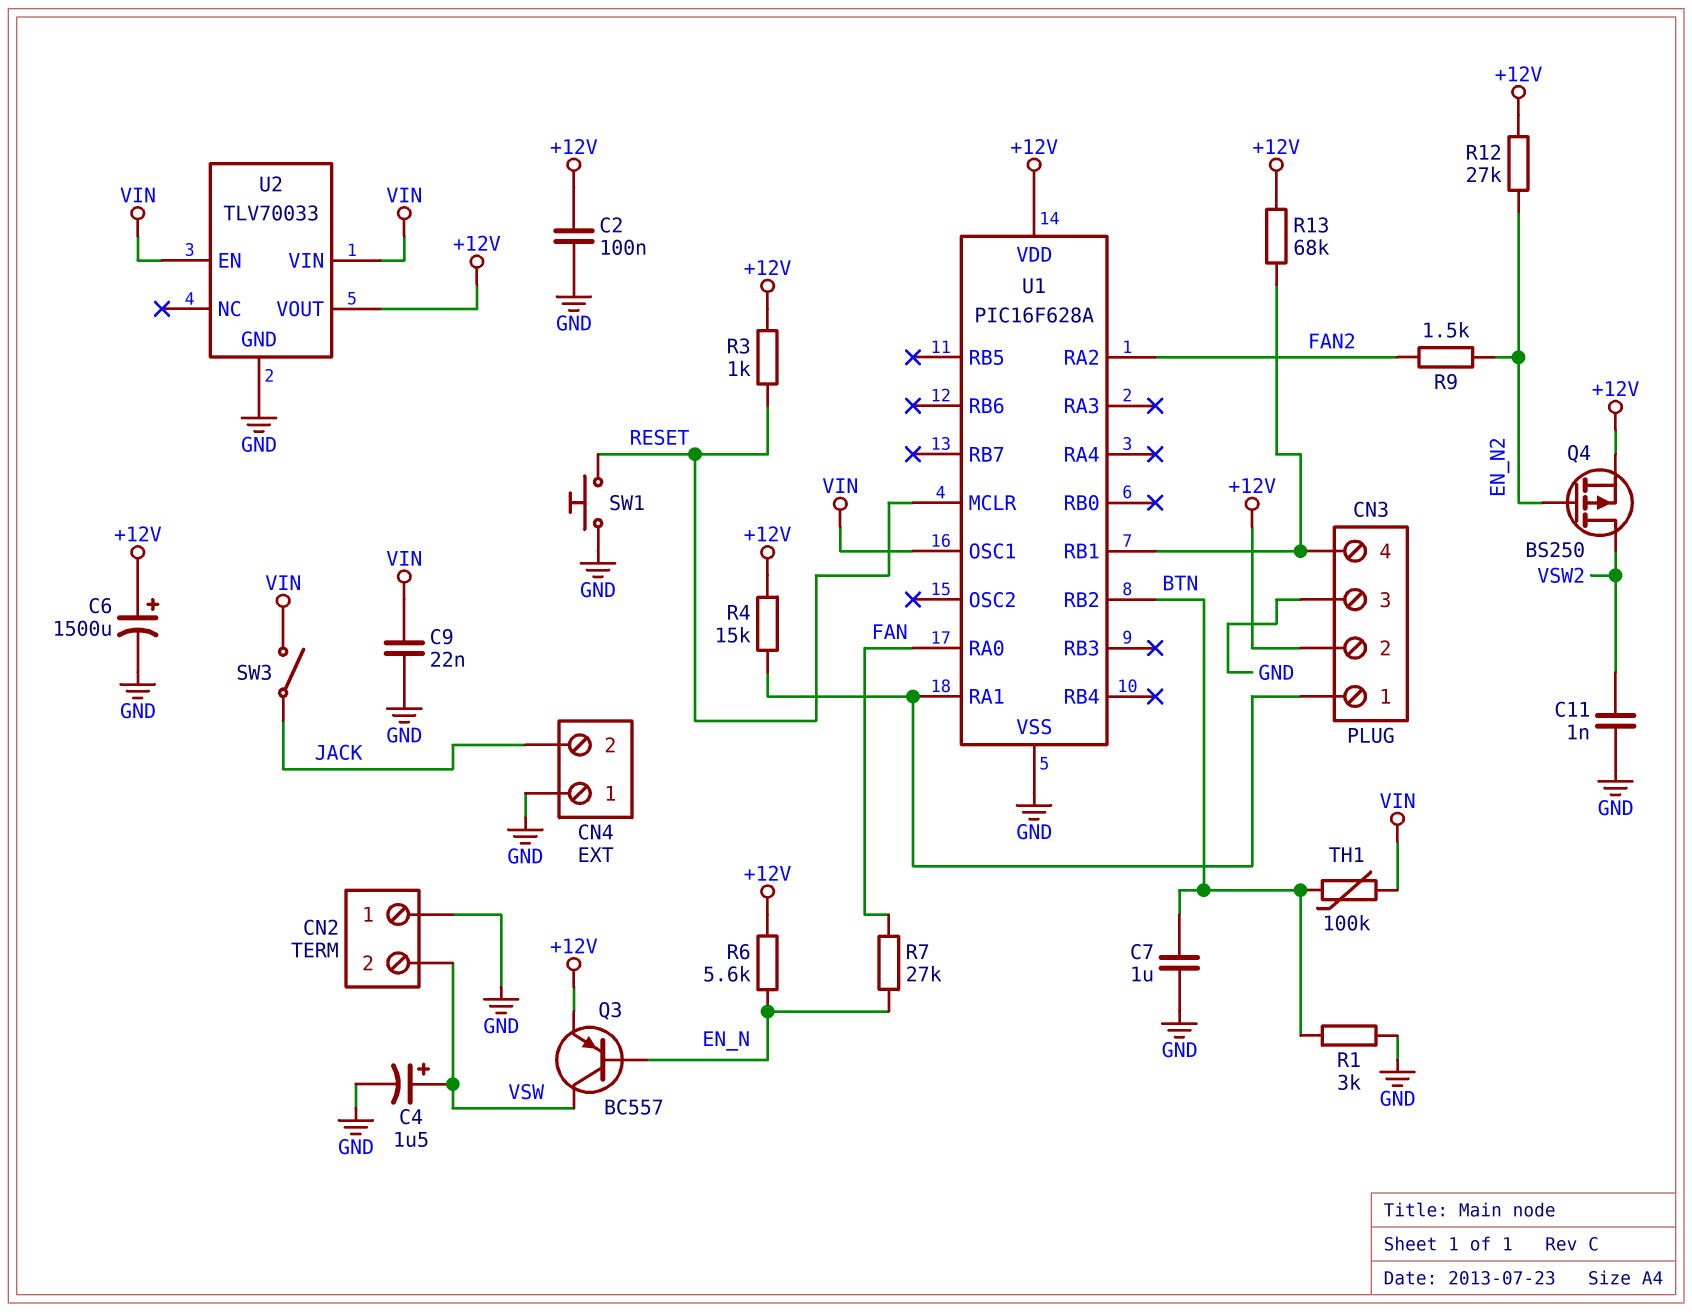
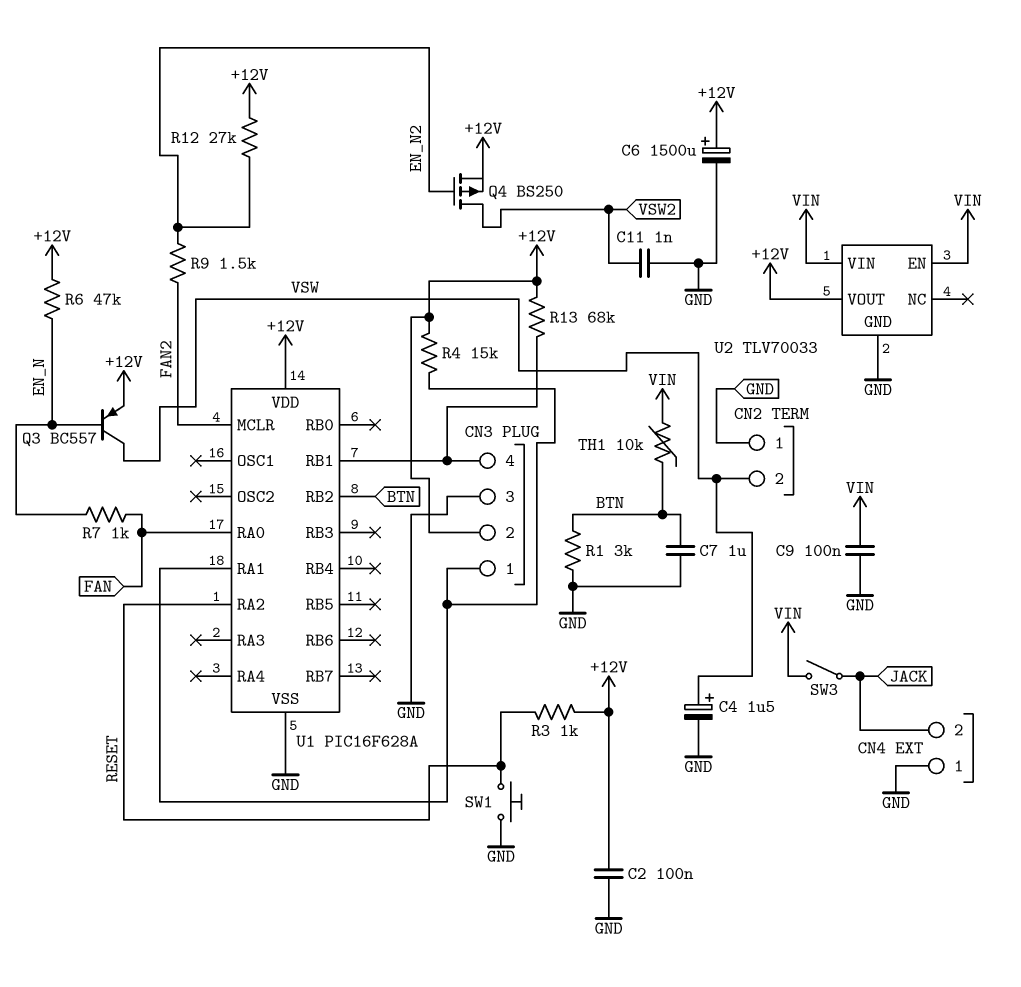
C9: 22nF (GND, VIN) -> 100nF (GND, VIN)
R6: 5.6k (+12V, EN_N) -> 47k (+12V, EN_N)
R7: 27k (EN_N, FAN) -> 1k (EN_N, FAN)
TH1: 100k (BTN, VIN) -> 10k (BTN, VIN)
U1 pin MCLR: RESET -> FAN2
U1 pin OSC1: VIN -> none
U1 pin RA2: FAN2 -> RESET

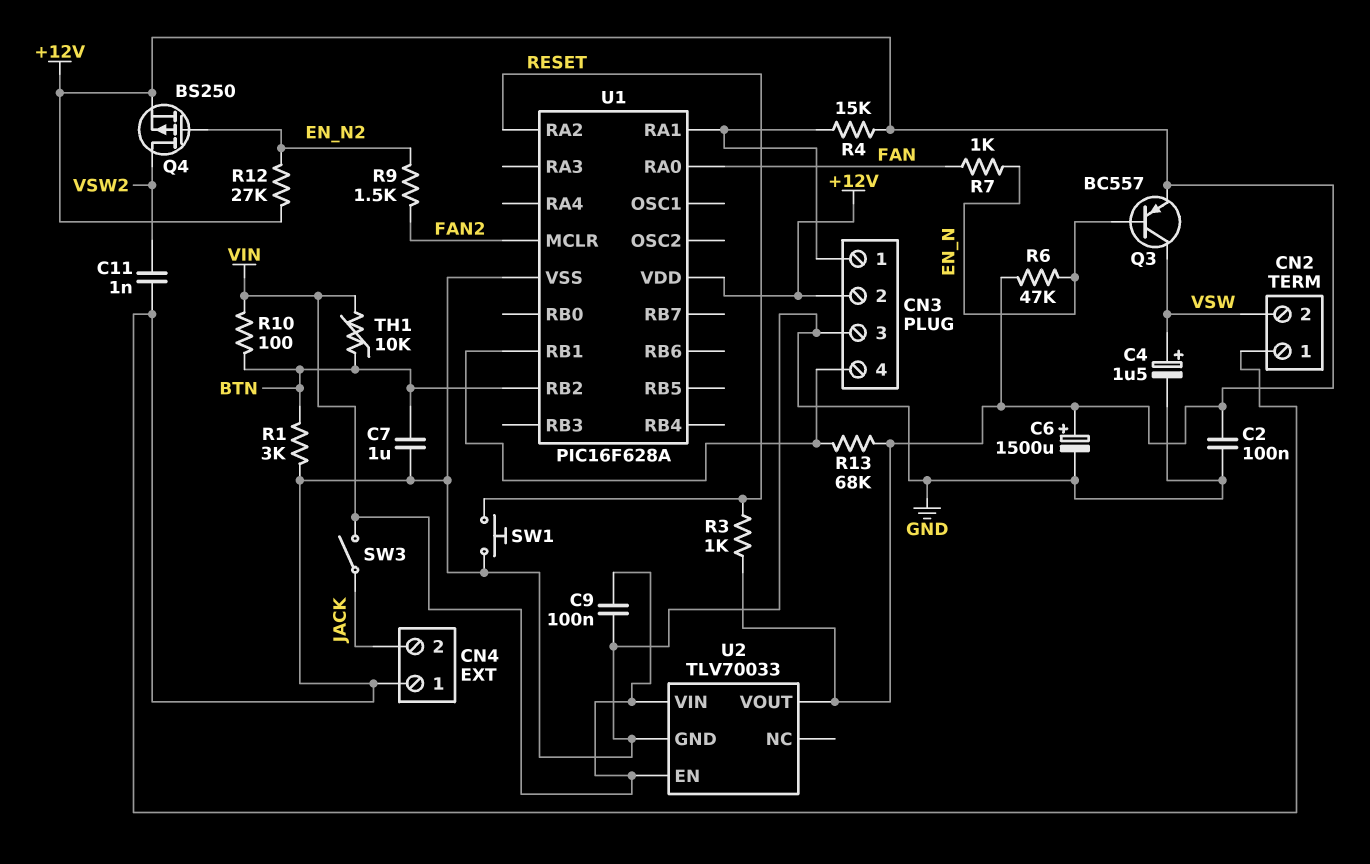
R10: none -> 100 (BTN, VIN)

